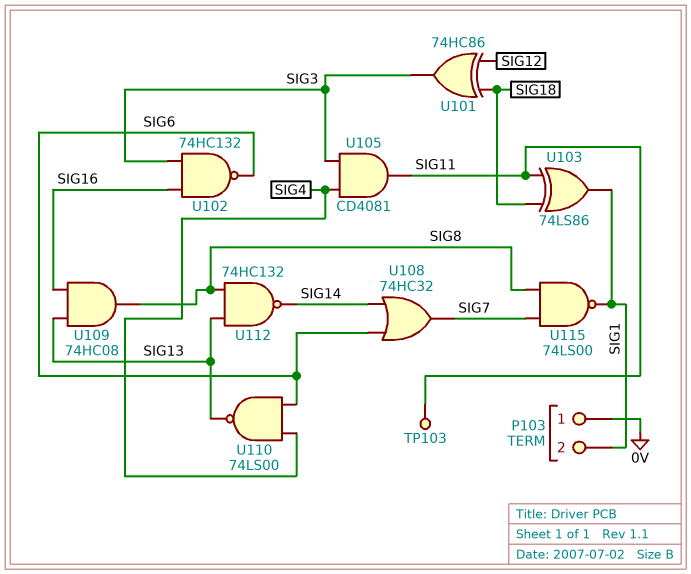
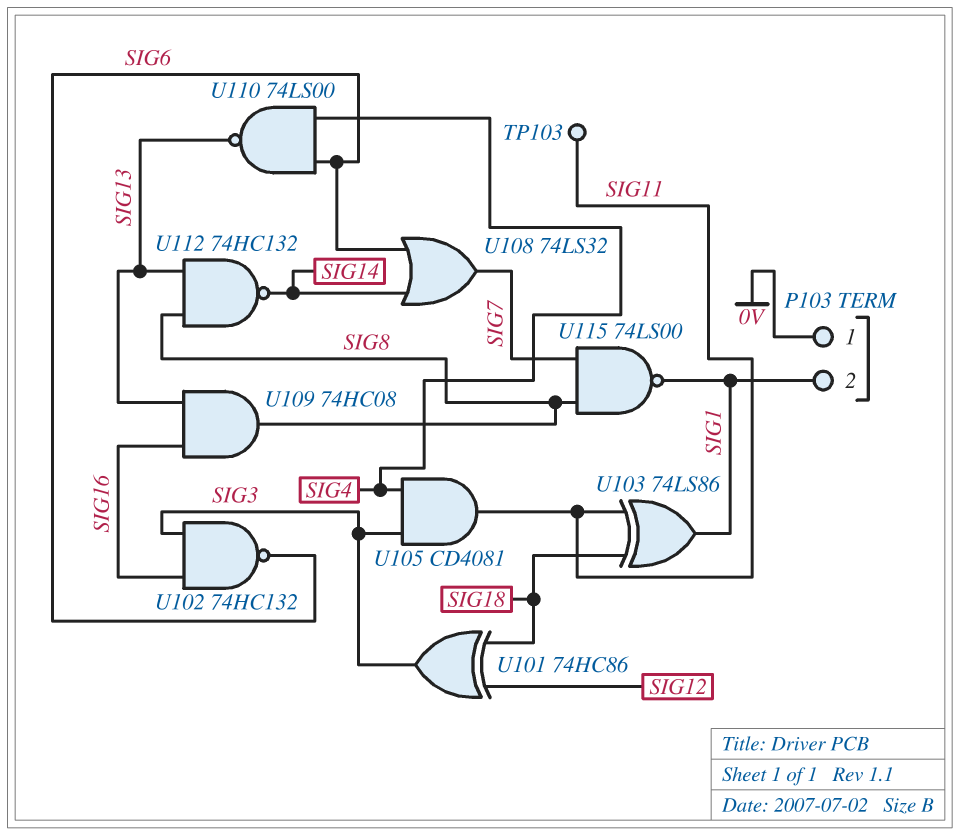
U108: OR 74HC32 (in SIG6, in SIG14, out SIG7) -> OR 74LS32 (in SIG6, in SIG14, out SIG7)

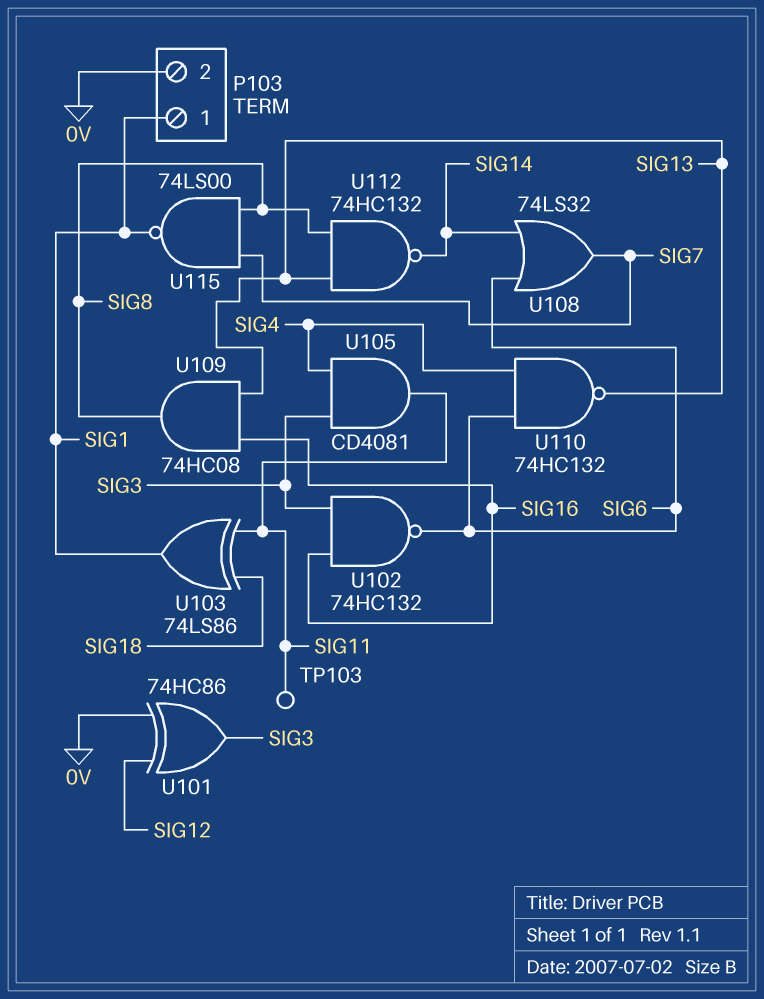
P103 pin 1: 0V -> SIG1
P103 pin 2: SIG1 -> 0V
U101: XOR 74HC86 (in SIG12, in SIG18, out SIG3) -> XOR 74HC86 (in 0V, in SIG12, out SIG3)
U110: NAND 74LS00 (in SIG4, in SIG6, out SIG13) -> NAND 74HC132 (in SIG4, in SIG6, out SIG13)

